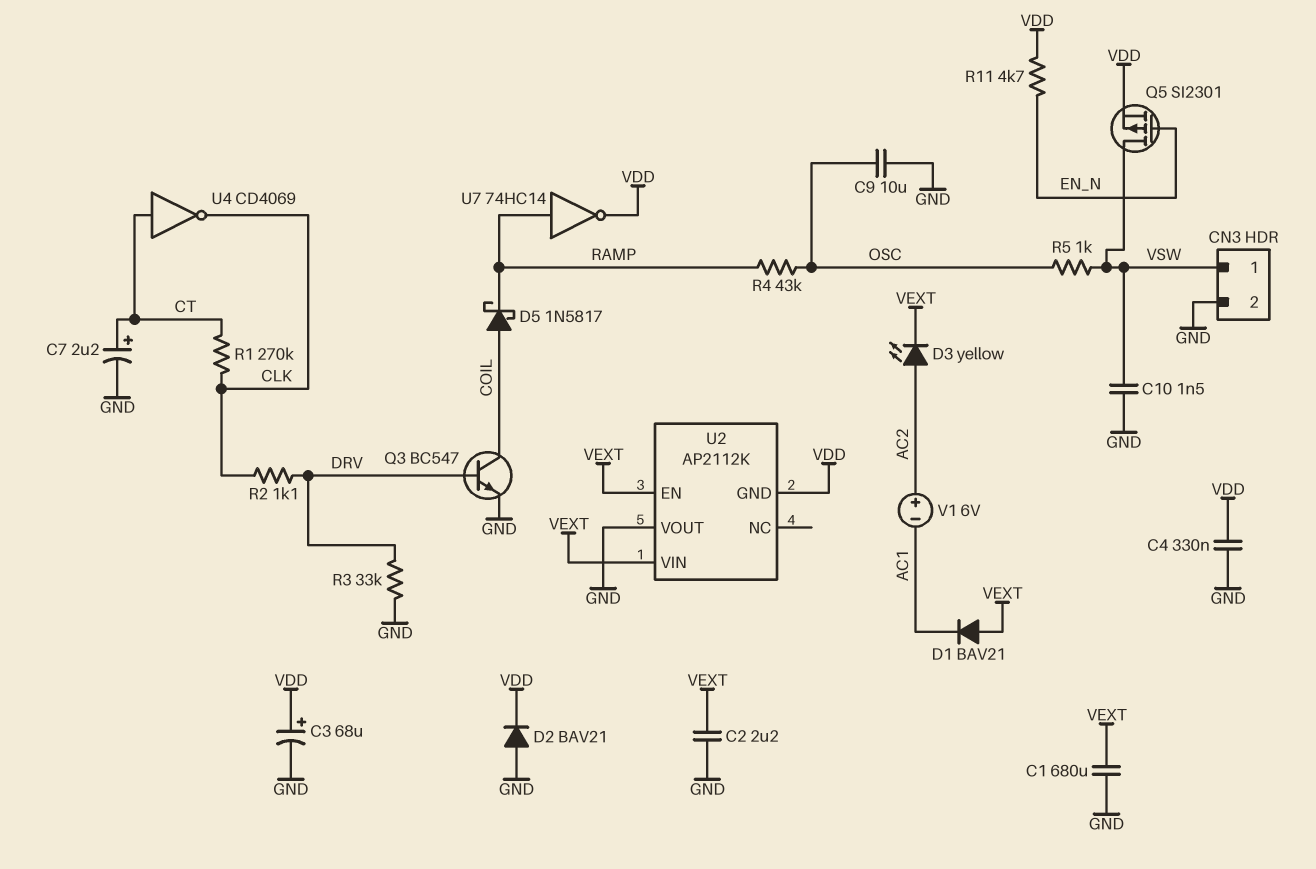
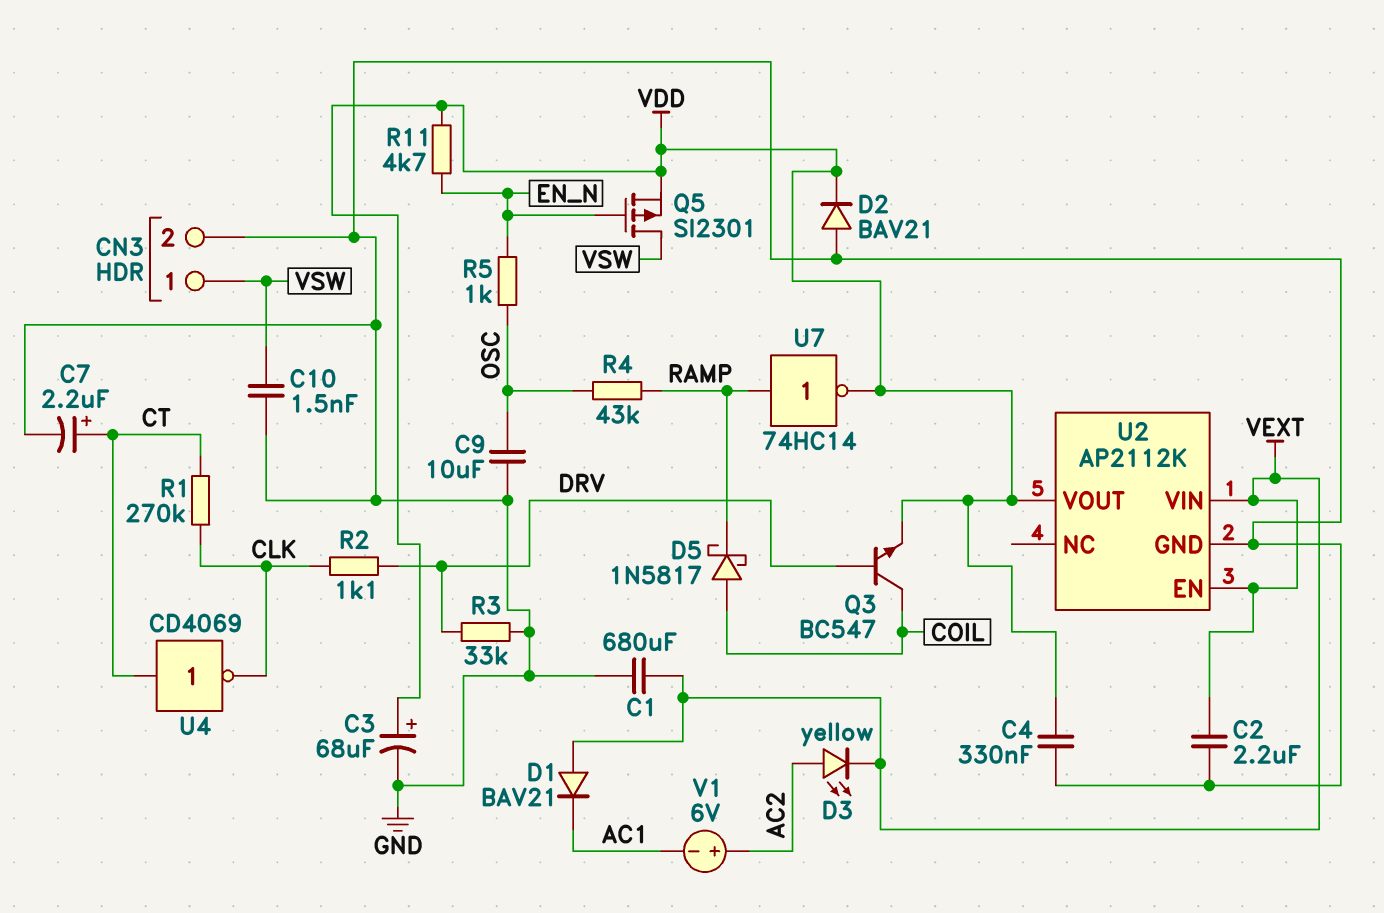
Q3: NPN BC547 (B DRV, C COIL, E GND) -> NPN BC547 (B DRV, C COIL, E VDD)
R5: 1k (OSC, VSW) -> 1k (EN_N, OSC)
U2 pin GND: VDD -> GND
U2 pin VOUT: GND -> VDD

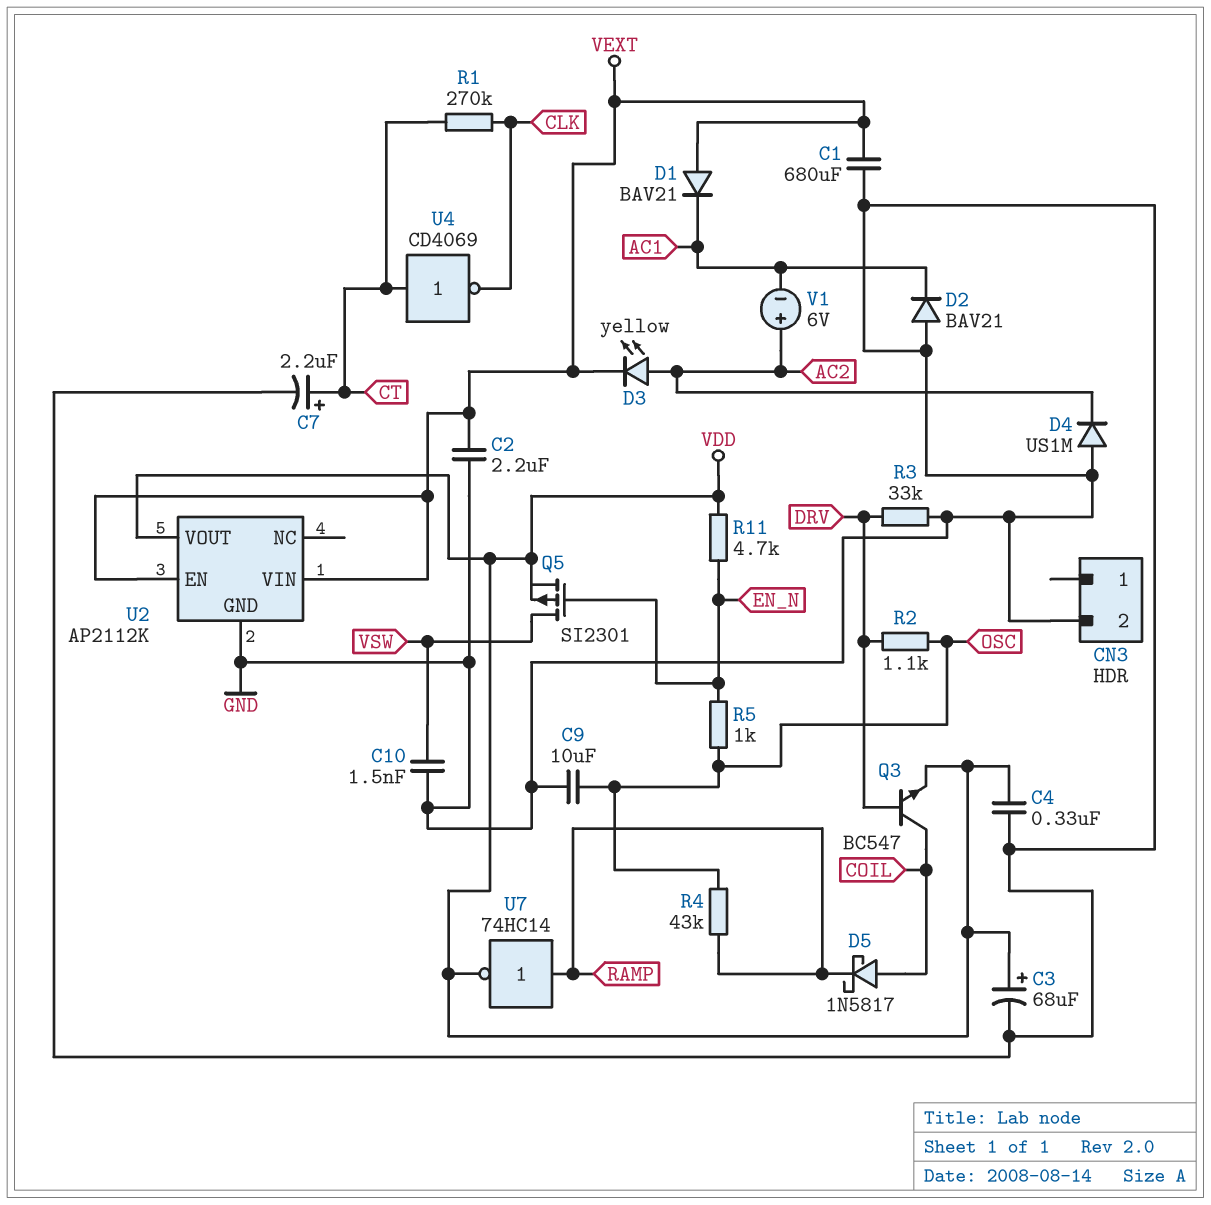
CN3 pin 1: VSW -> none
D2: diode BAV21 (A GND, K VDD) -> diode BAV21 (A GND, K AC1)
D4: none -> diode US1M (A GND, K AC2)
R2: 1.1k (CLK, DRV) -> 1.1k (DRV, OSC)

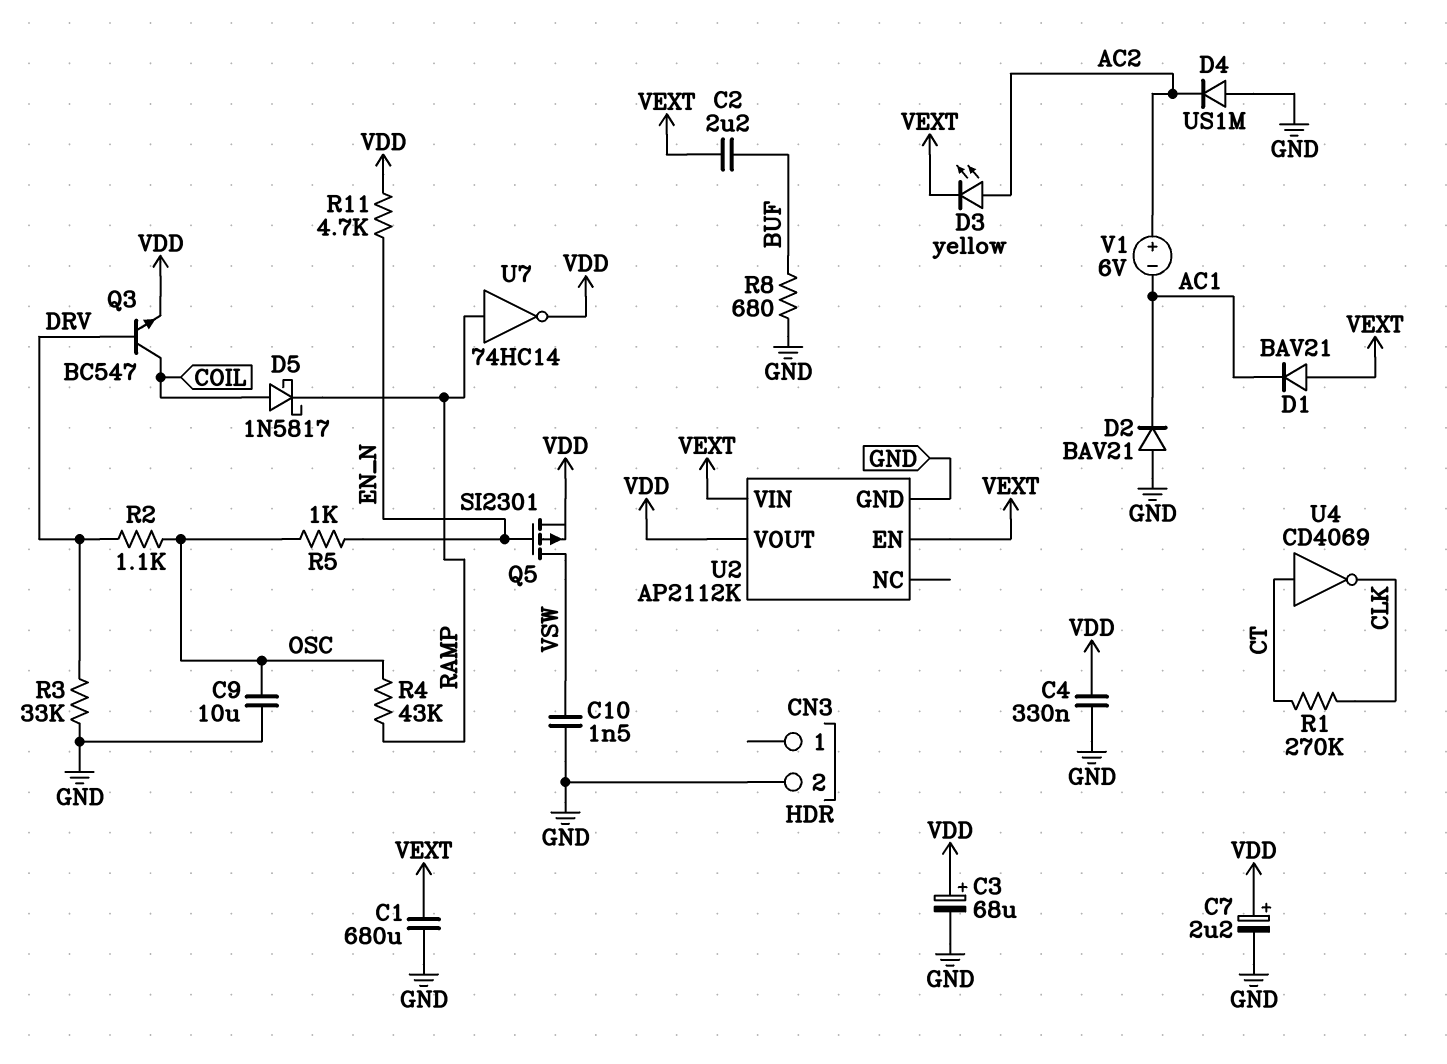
C2: 2.2uF (GND, VEXT) -> 2.2uF (BUF, VEXT)
C7: 2.2uF (plus CT, minus GND) -> 2.2uF (plus VDD, minus GND)
R8: none -> 680 (BUF, GND)

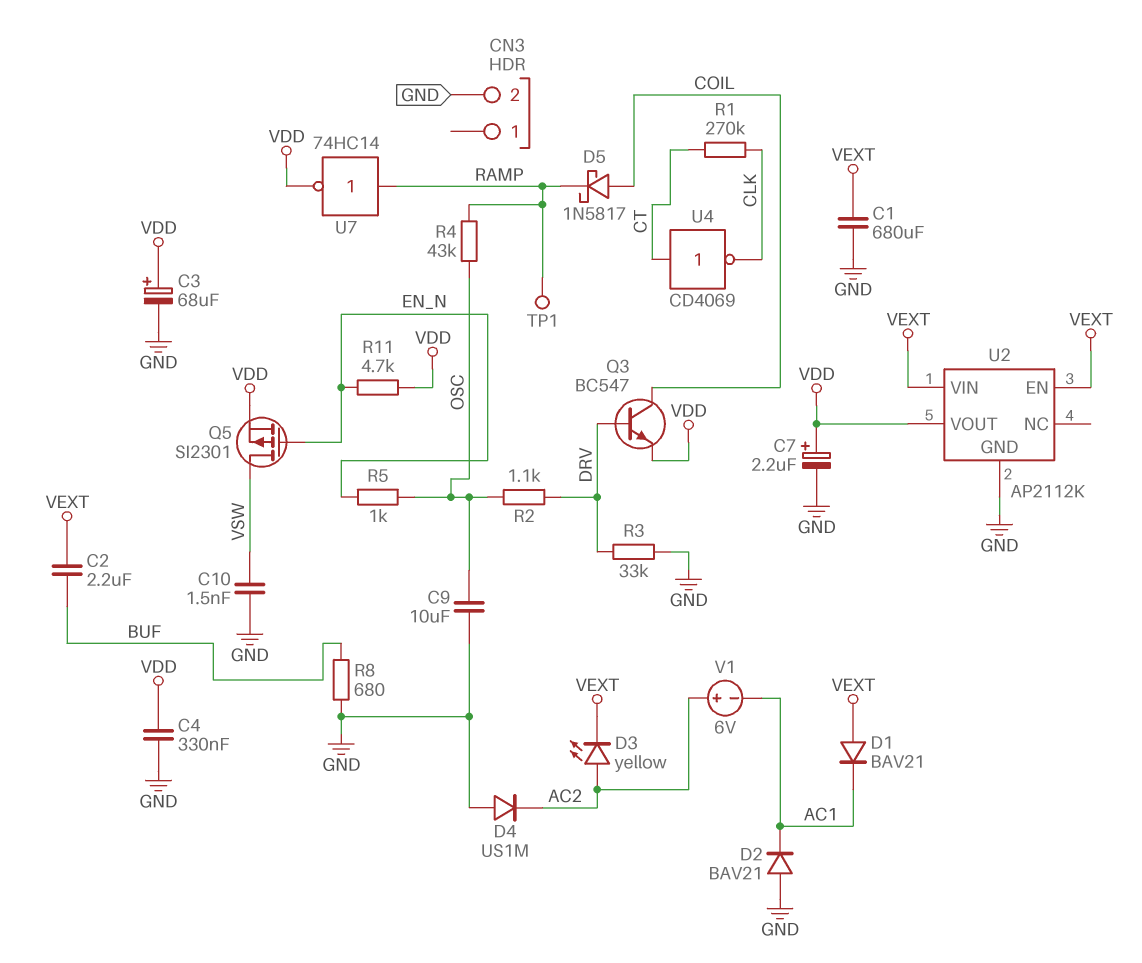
TP1: none -> test point (RAMP)

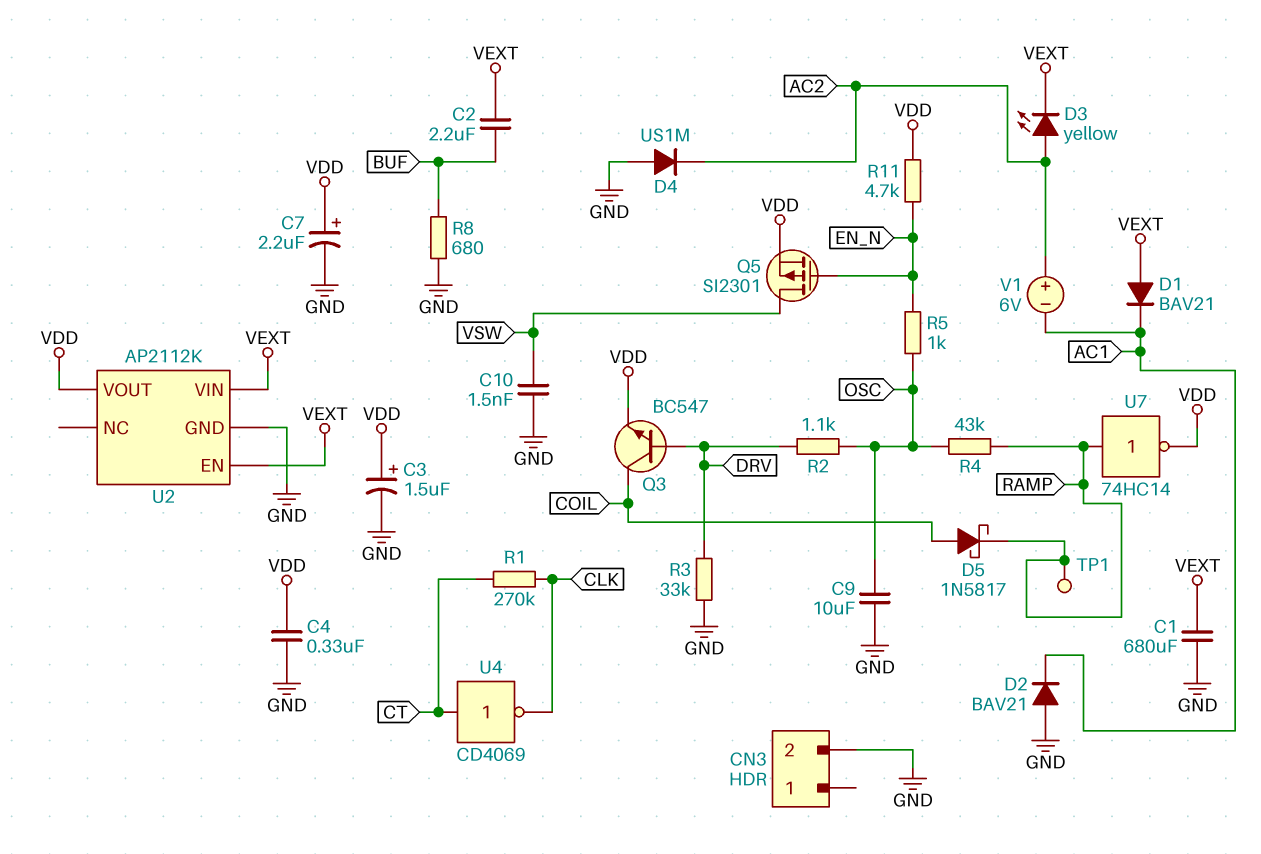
C3: 68uF (plus VDD, minus GND) -> 1.5uF (plus VDD, minus GND)

